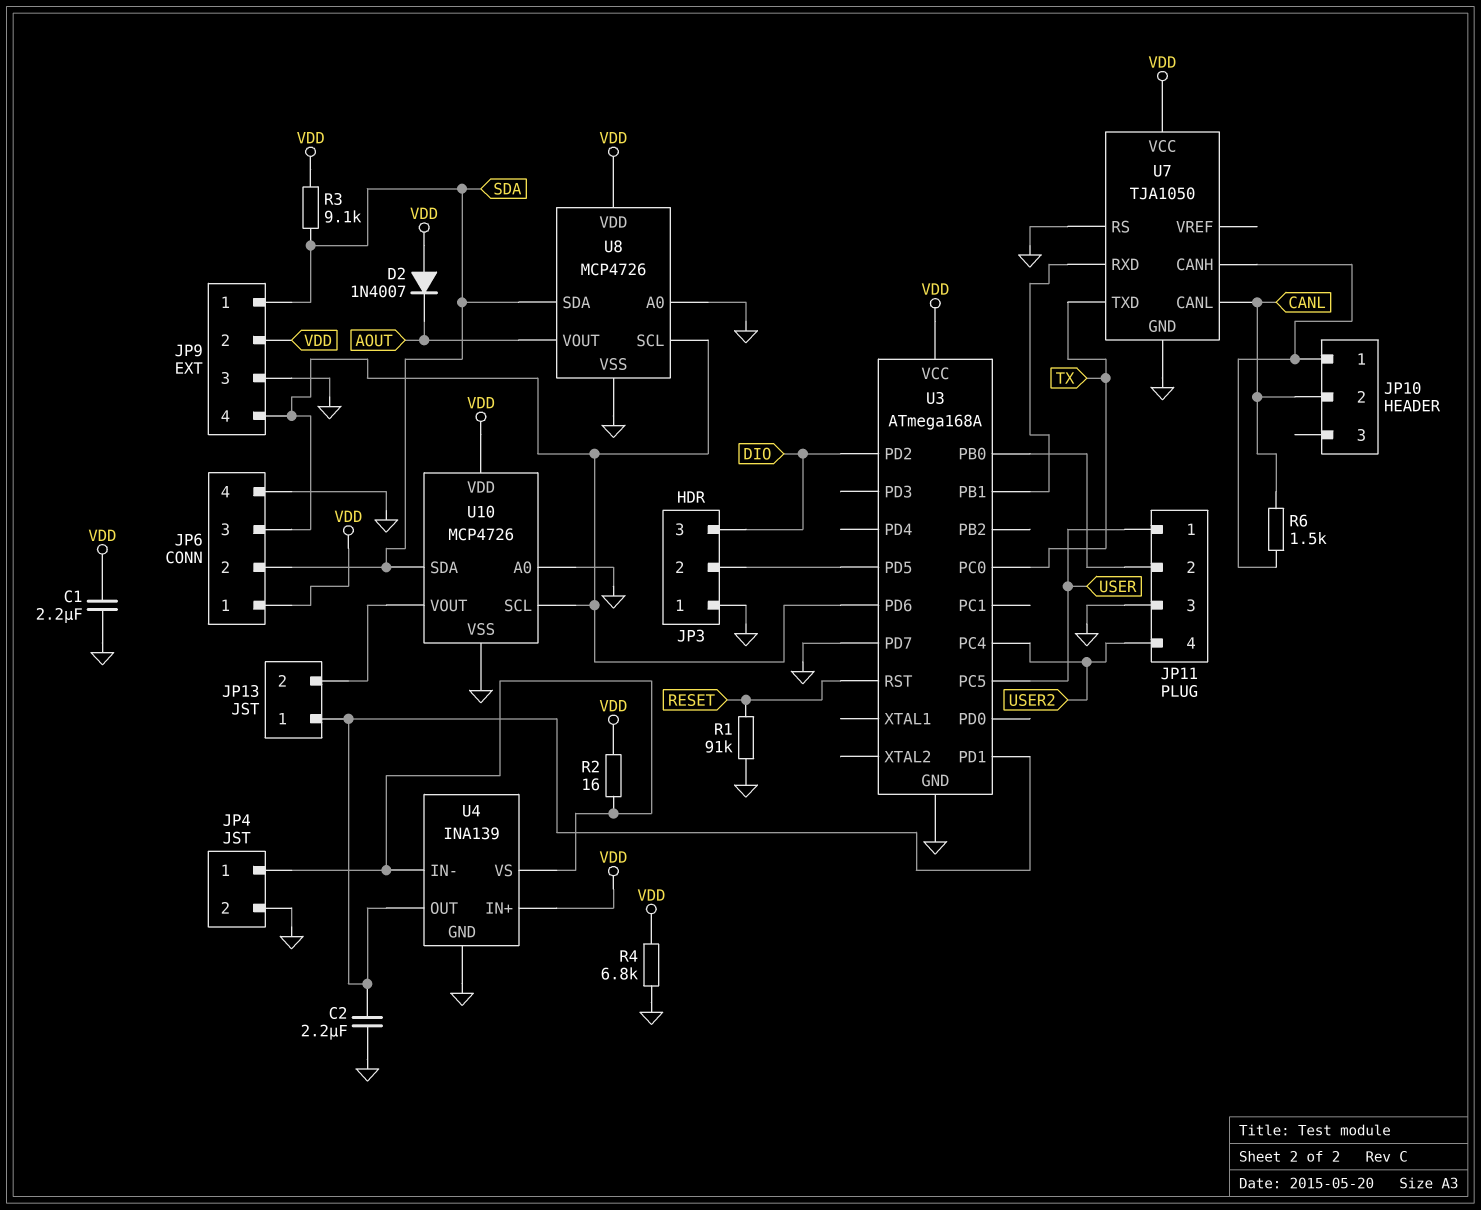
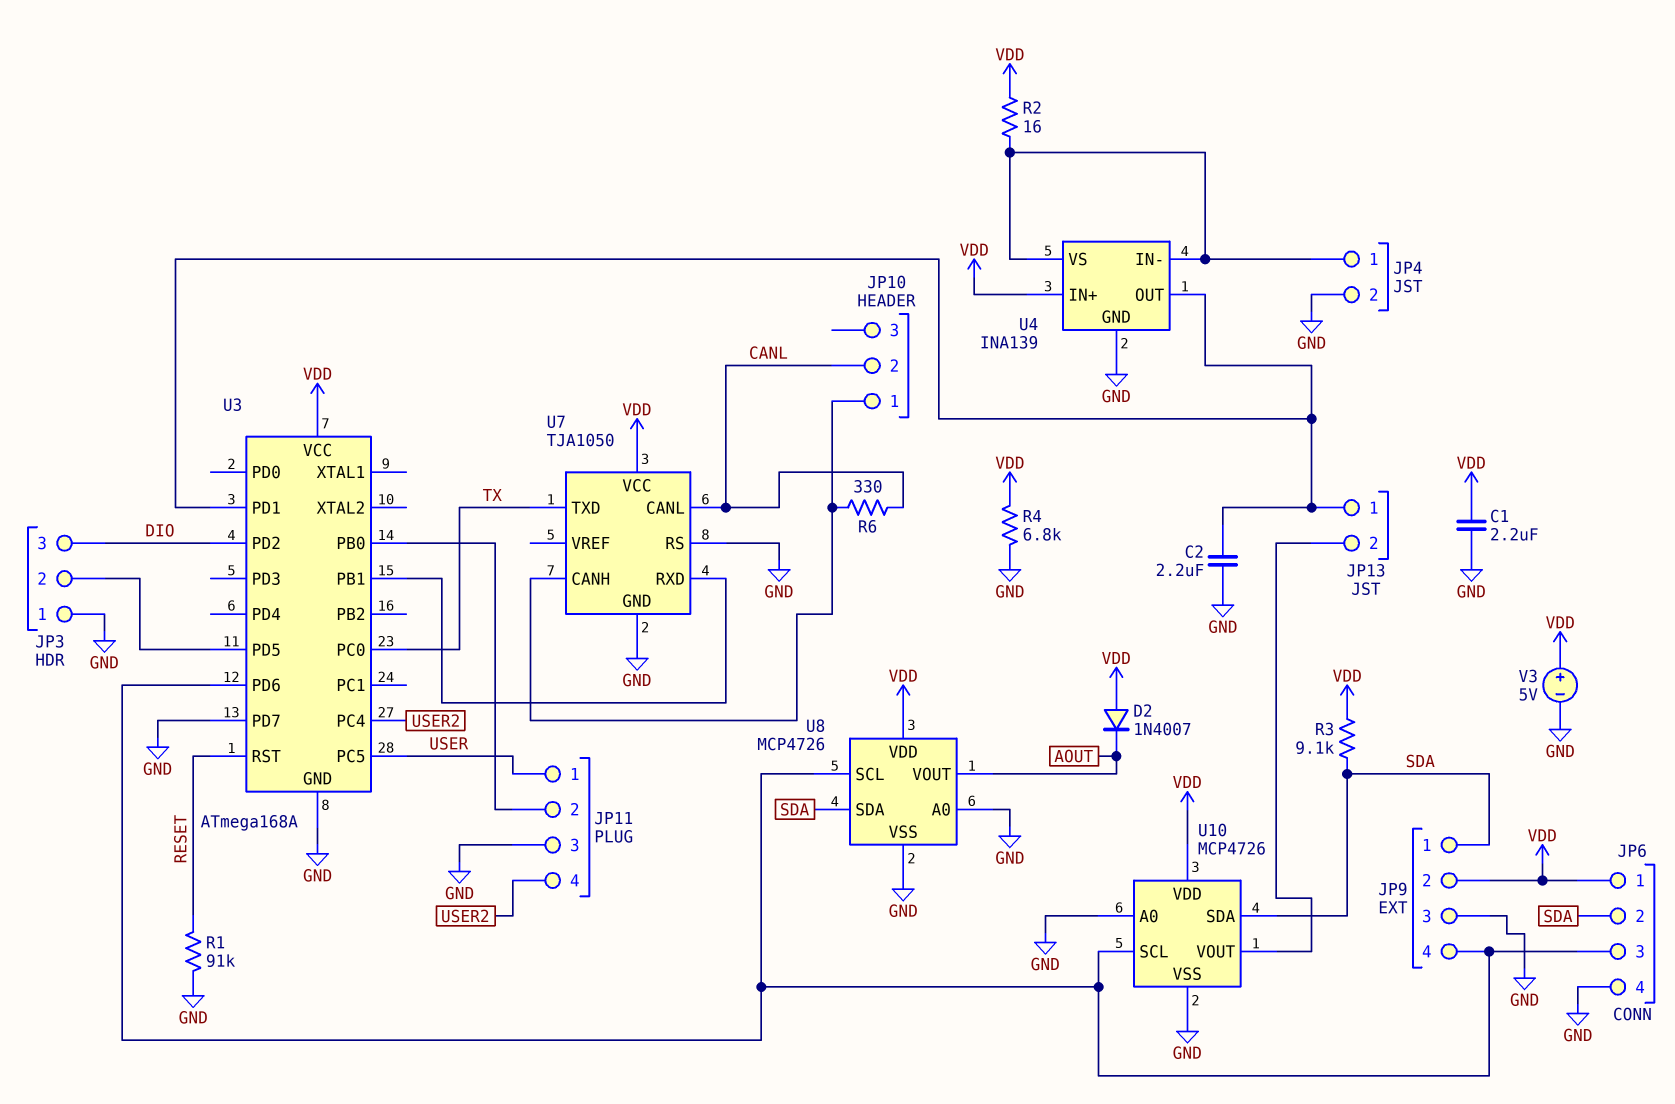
R6: 1.5k (CANL, JP10/1) -> 330 (CANL, JP10/1)
V3: none -> 5V (plus VDD, minus GND)

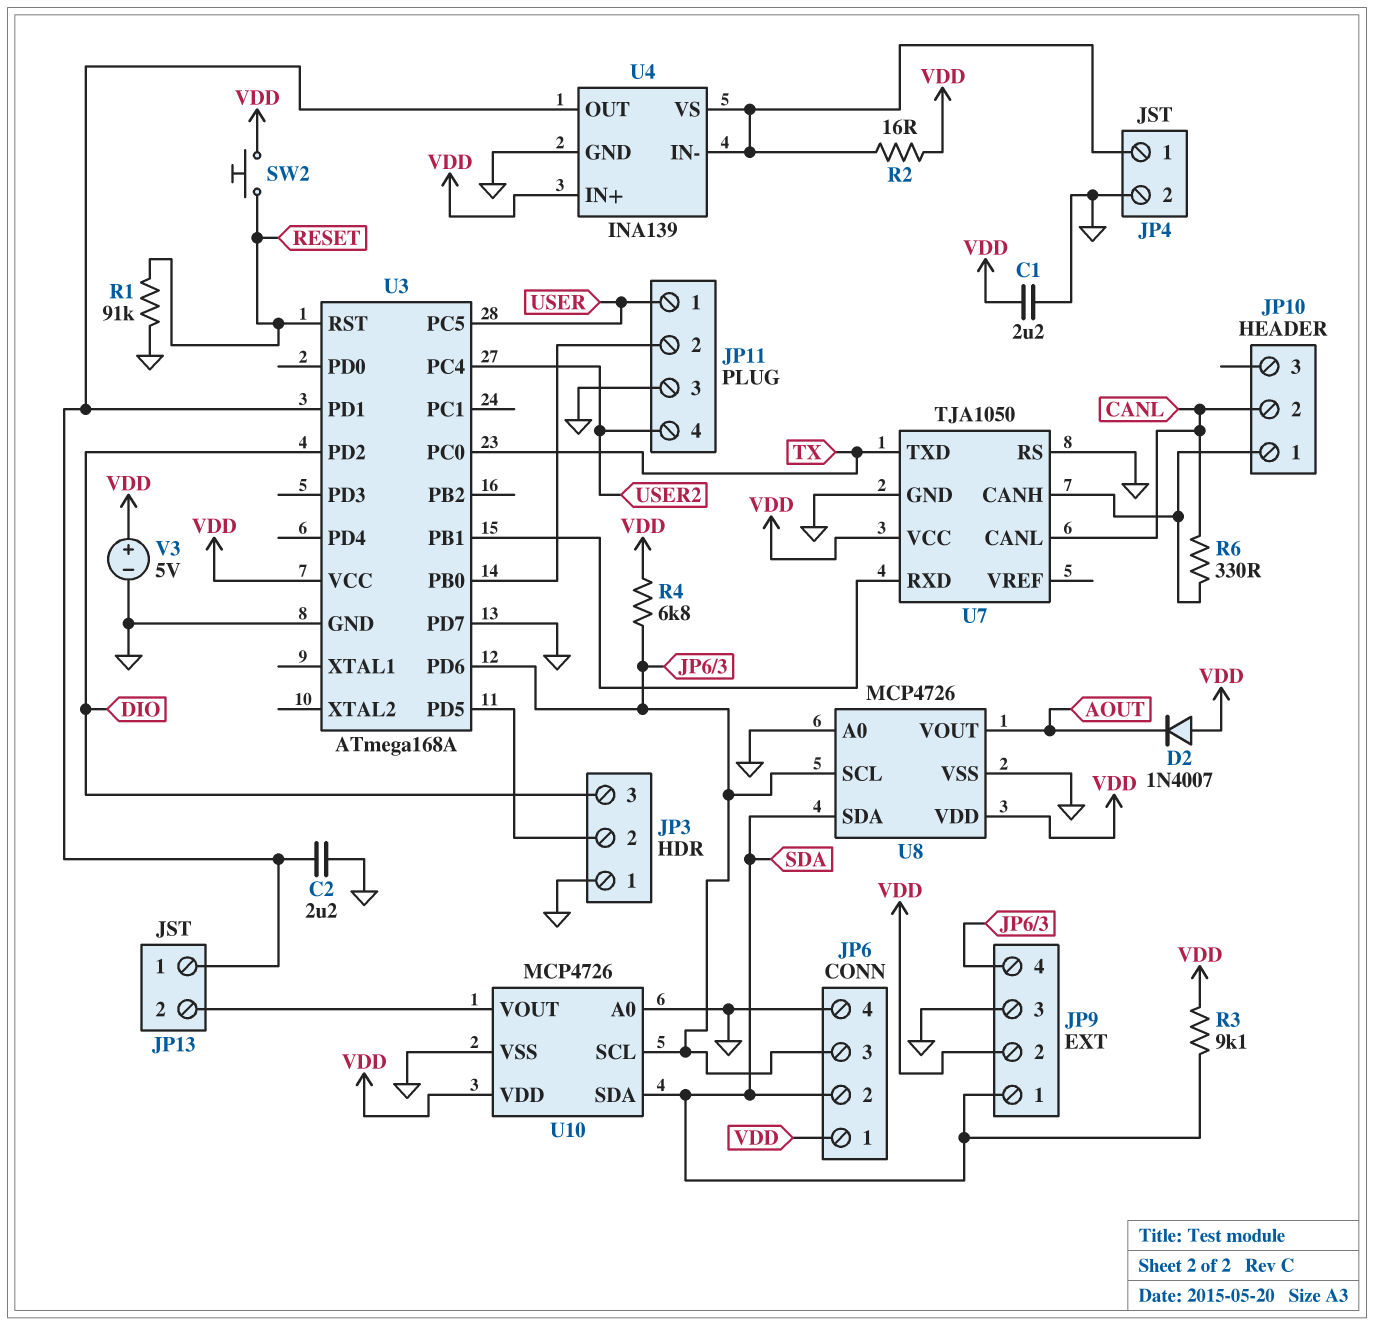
R4: 6.8k (GND, VDD) -> 6.8k (JP6/3, VDD)
SW2: none -> button (RESET, VDD)

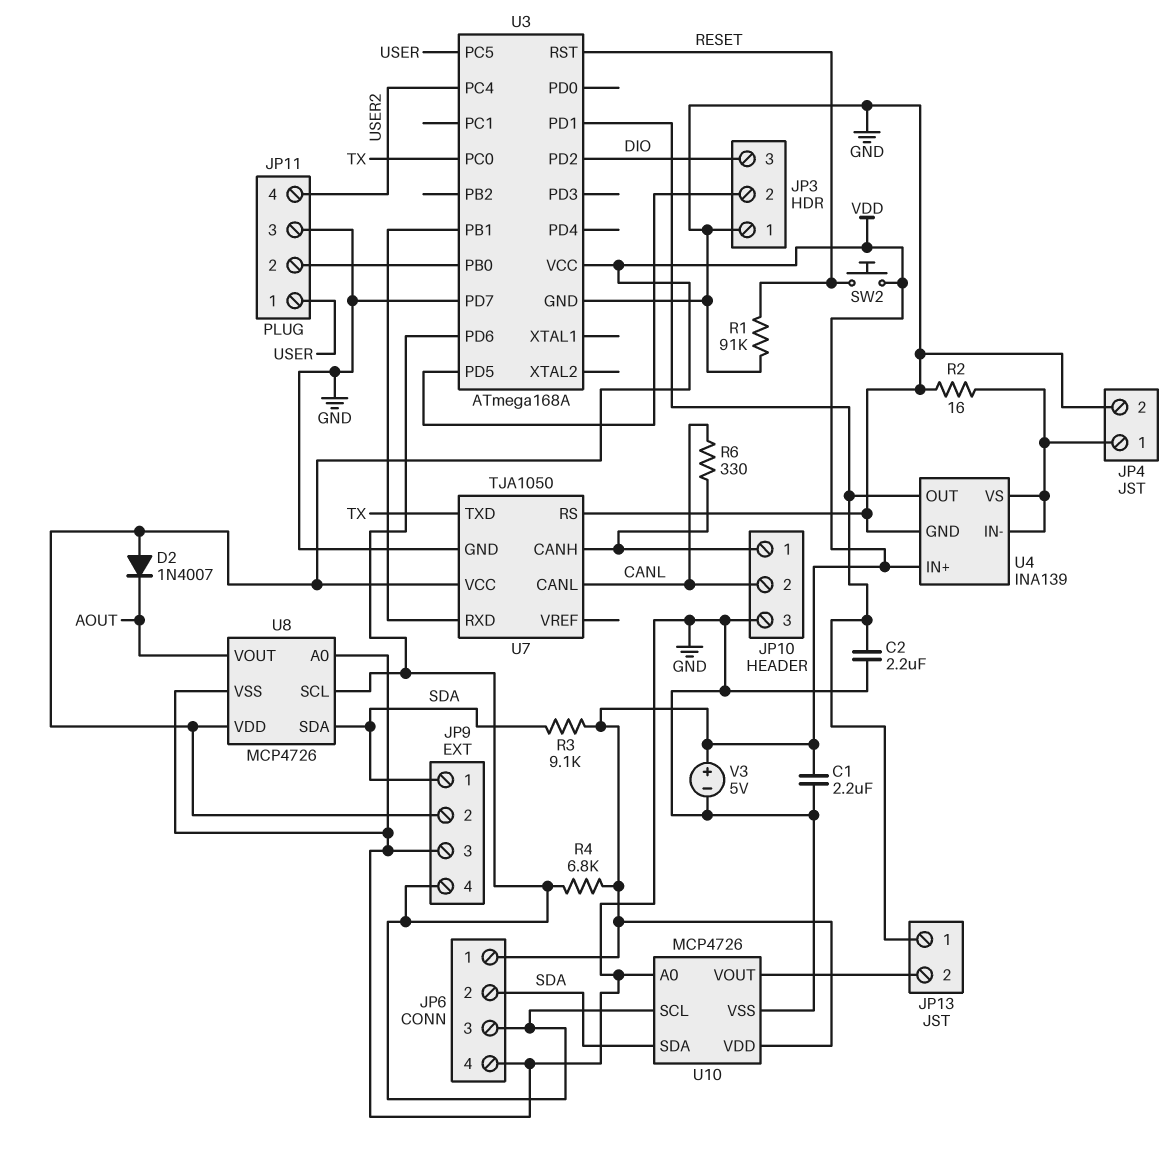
JP10 pin 3: none -> GND
R2: 16 (JP4/1, VDD) -> 16 (GND, JP4/1)

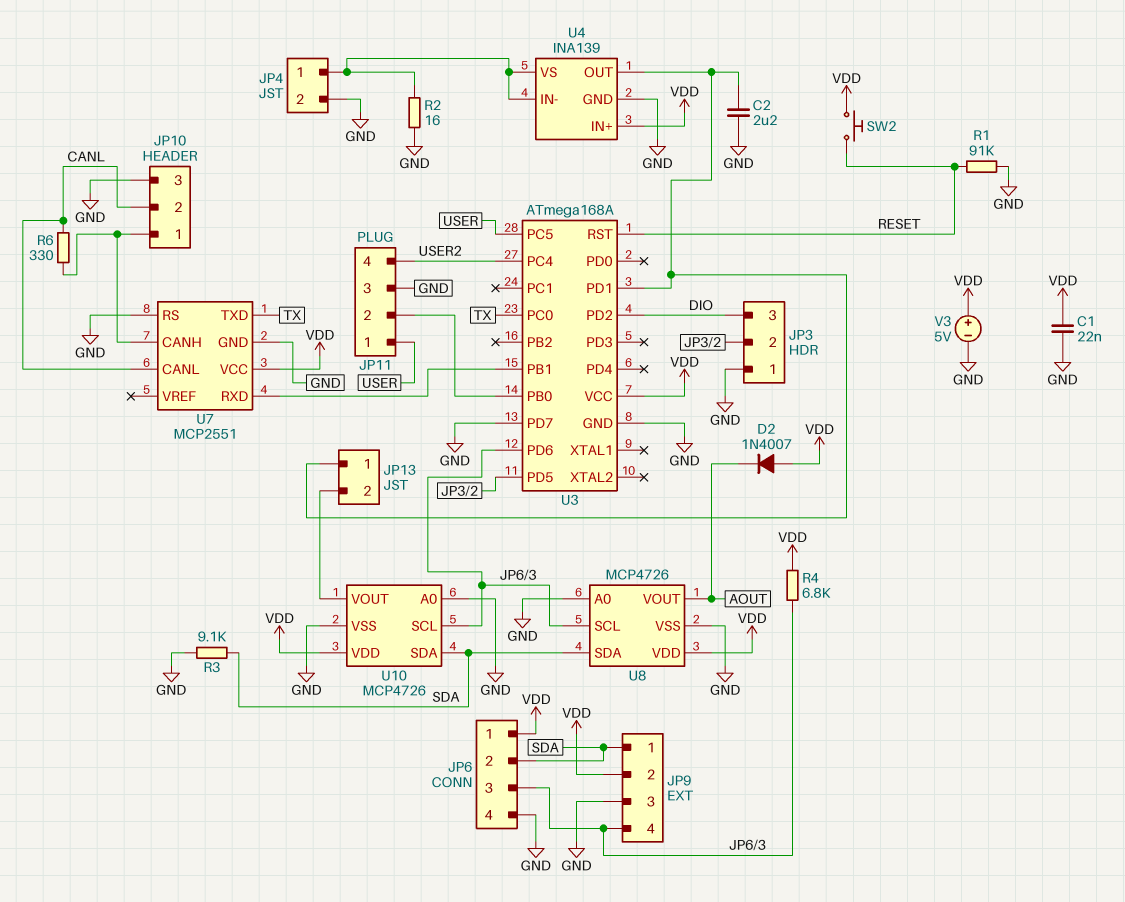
C1: 2.2uF (GND, VDD) -> 22nF (GND, VDD)
R3: 9.1k (SDA, VDD) -> 9.1k (GND, SDA)
U7: TJA1050 -> MCP2551

